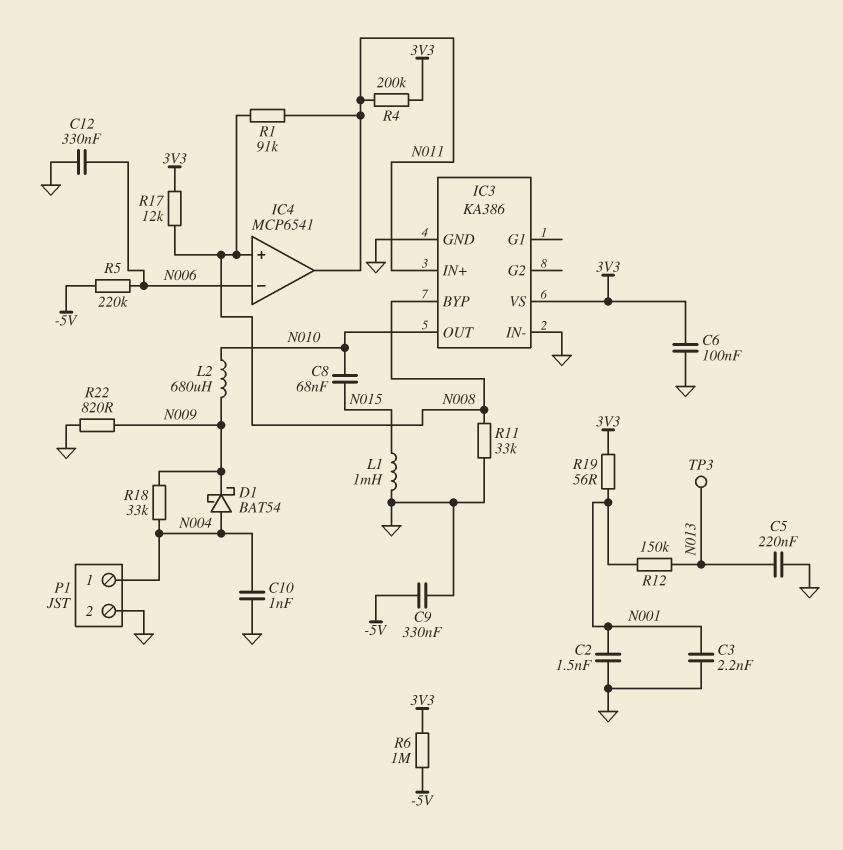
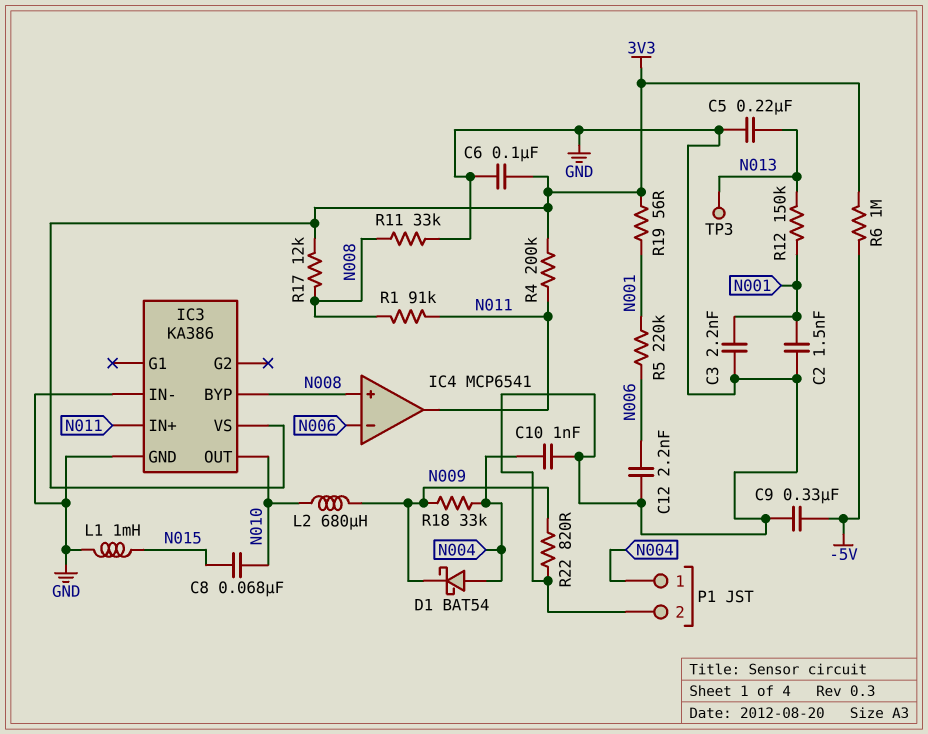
C12: 330nF (GND, N006) -> 2.2nF (GND, N006)
R5: 220k (-5V, N006) -> 220k (N001, N006)

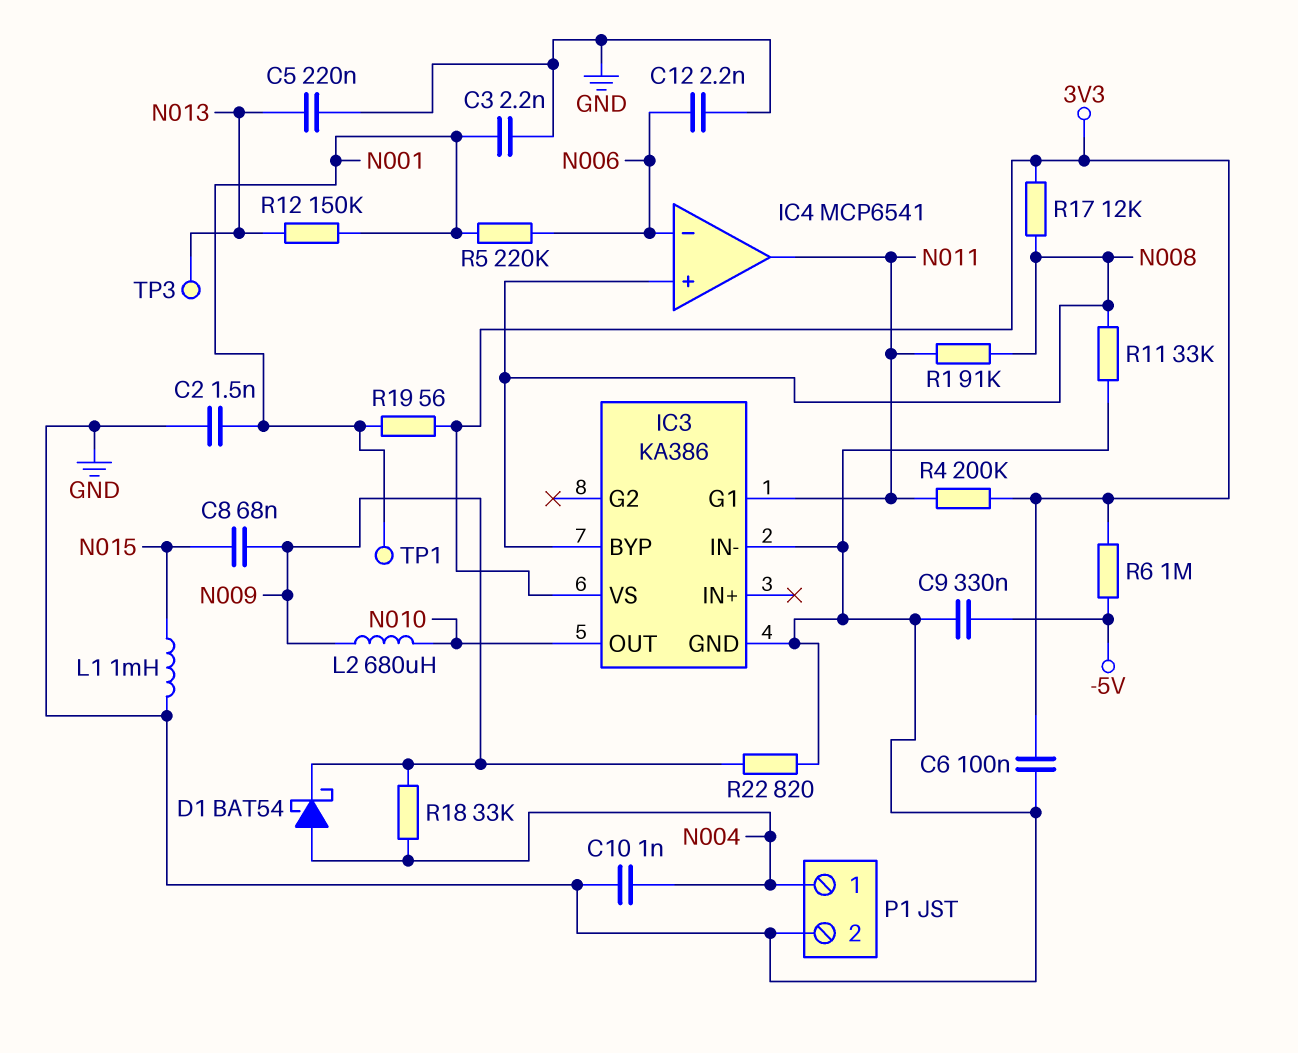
C8: 68nF (N010, N015) -> 68nF (N009, N015)
IC3 pin G1: none -> N011
IC3 pin IN+: N011 -> none
TP1: none -> test point (N001)

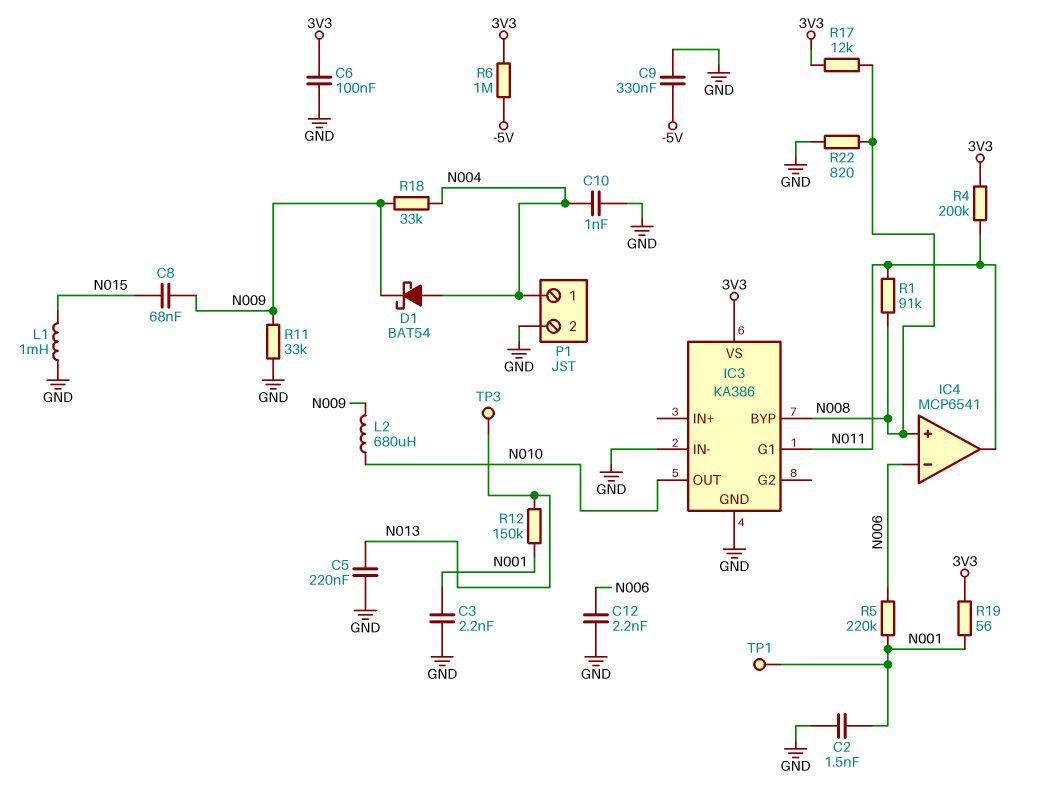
R11: 33k (GND, N008) -> 33k (GND, N009)
R22: 820 (GND, N009) -> 820 (GND, N008)

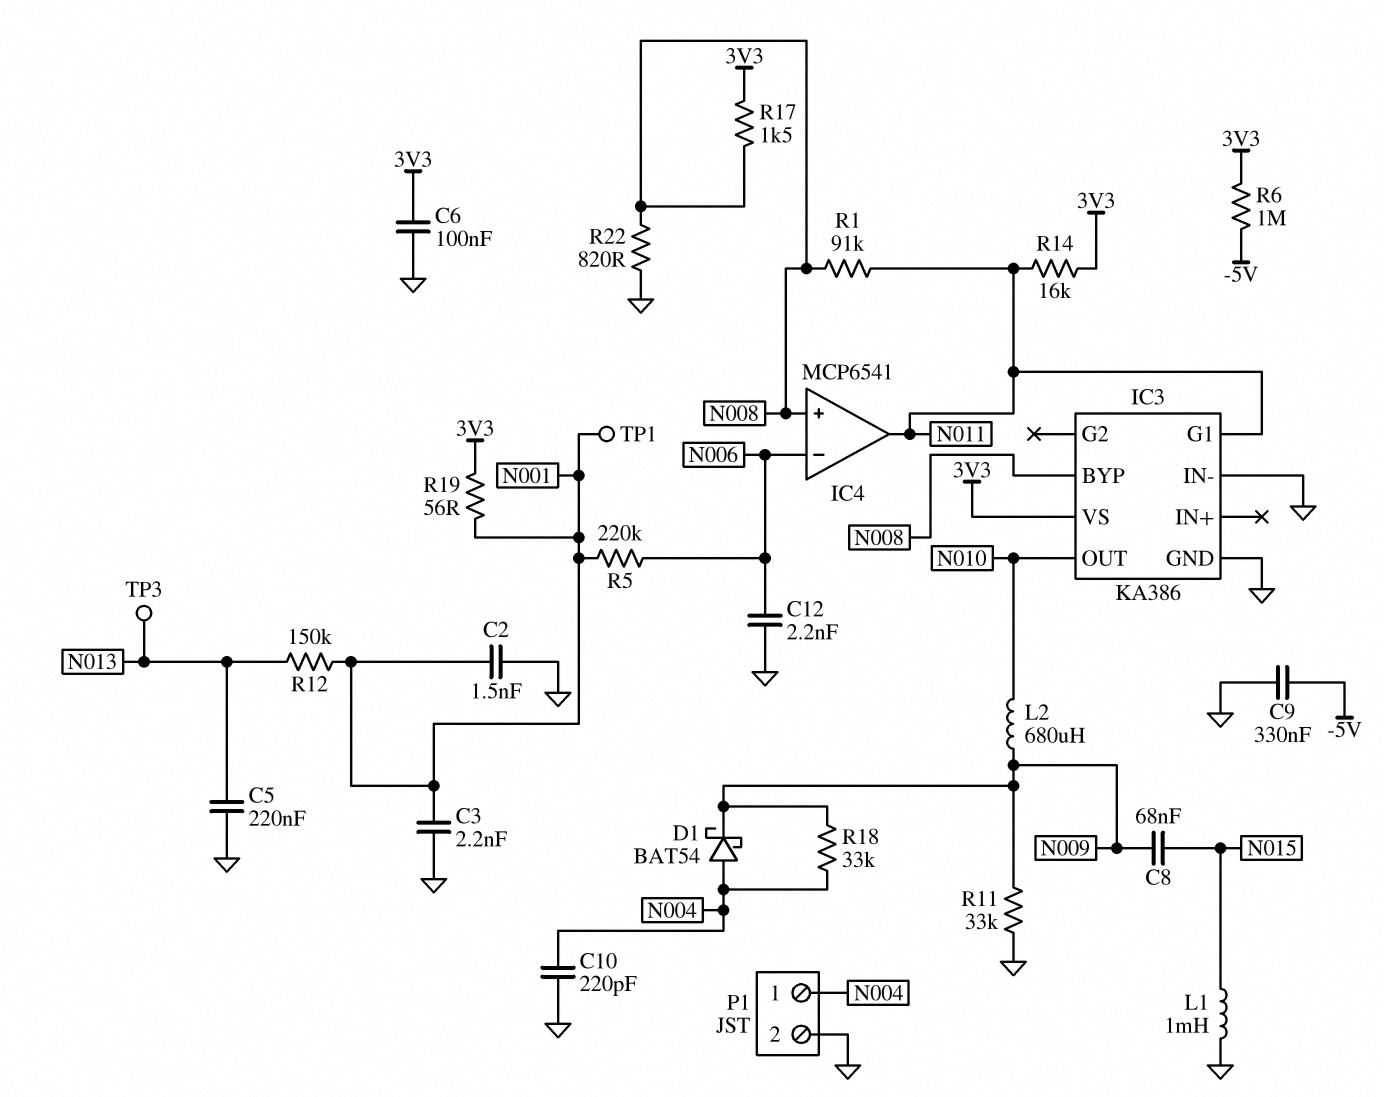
C10: 1nF (GND, N004) -> 220pF (GND, N004)
R4: 200k (3V3, N011) -> none
R14: none -> 16k (3V3, N011)
R17: 12k (3V3, N008) -> 1.5k (3V3, N008)

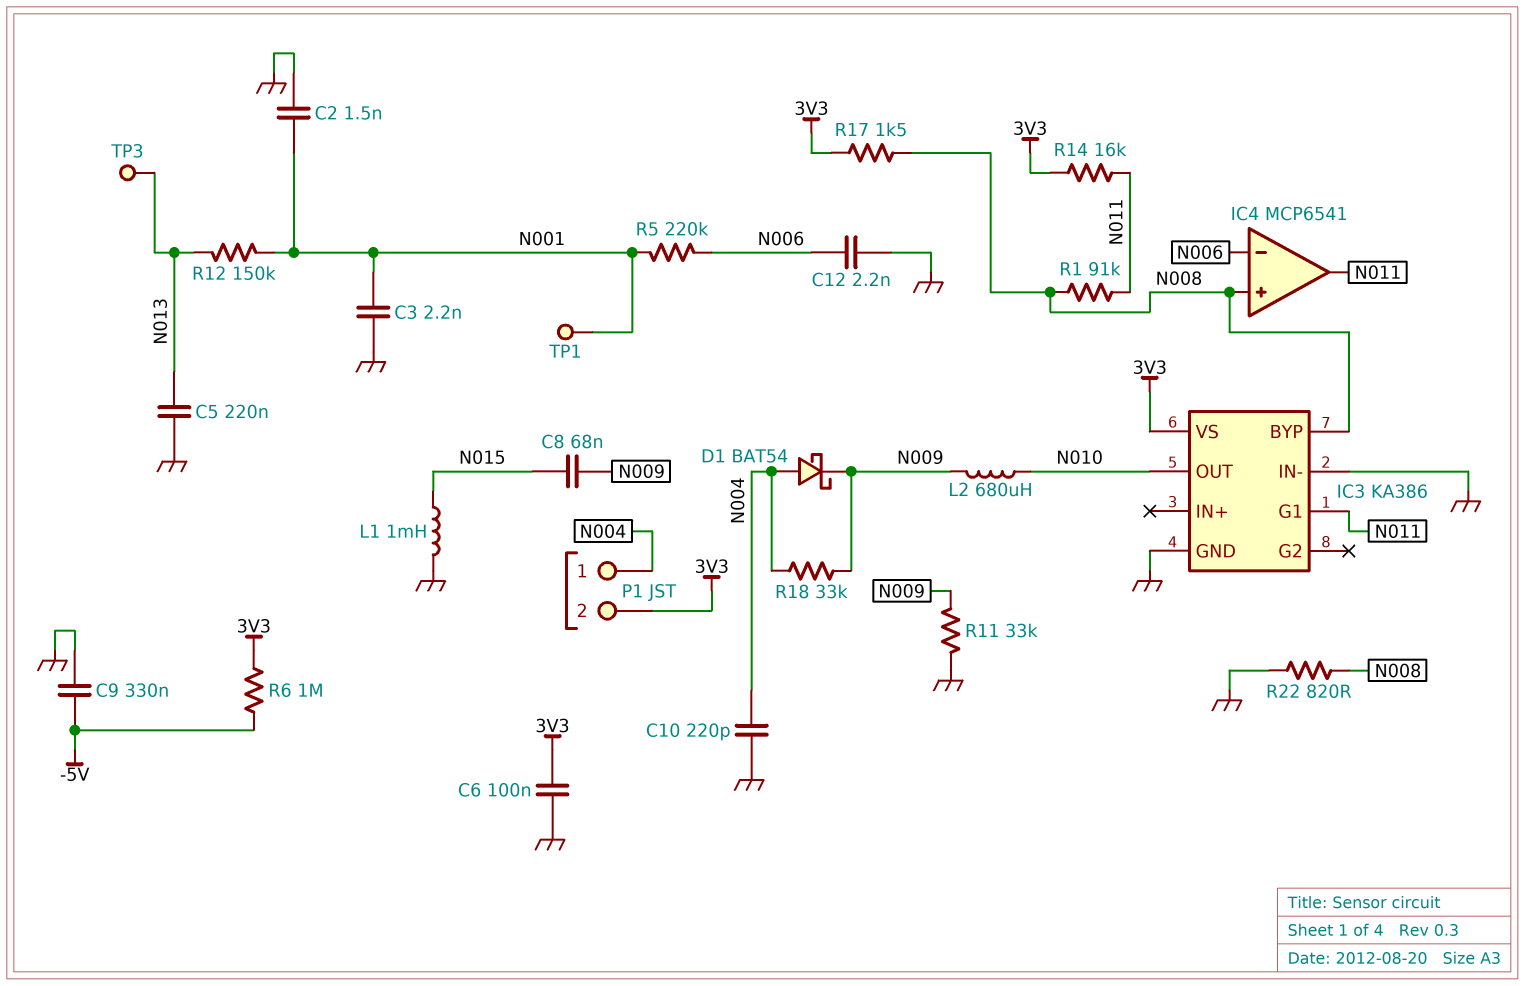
P1 pin 2: GND -> 3V3
R19: 56 (3V3, N001) -> none

